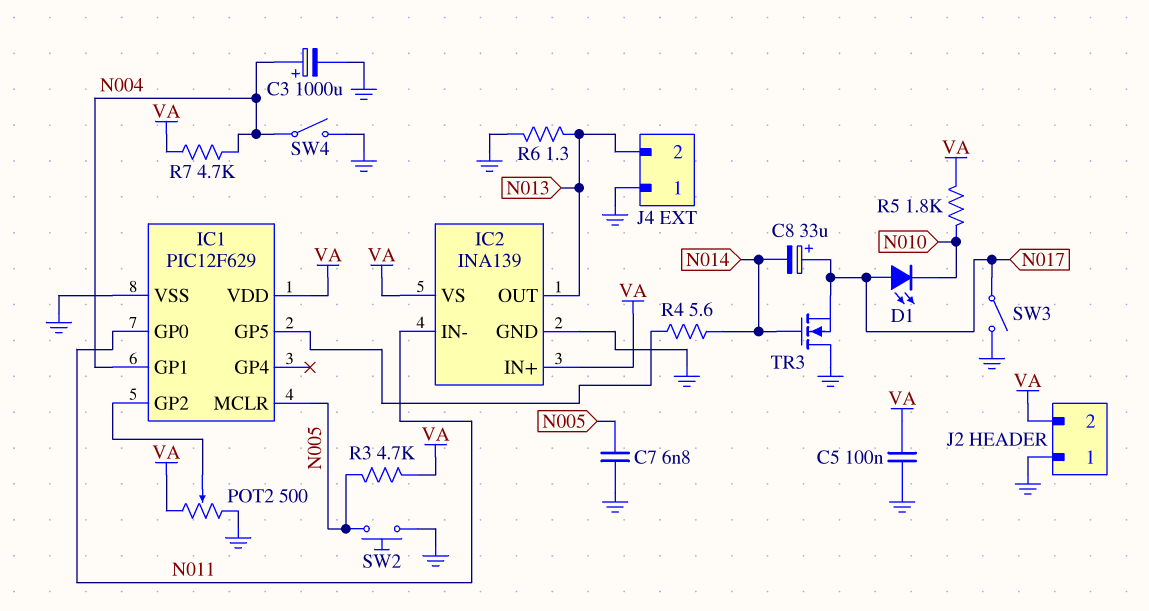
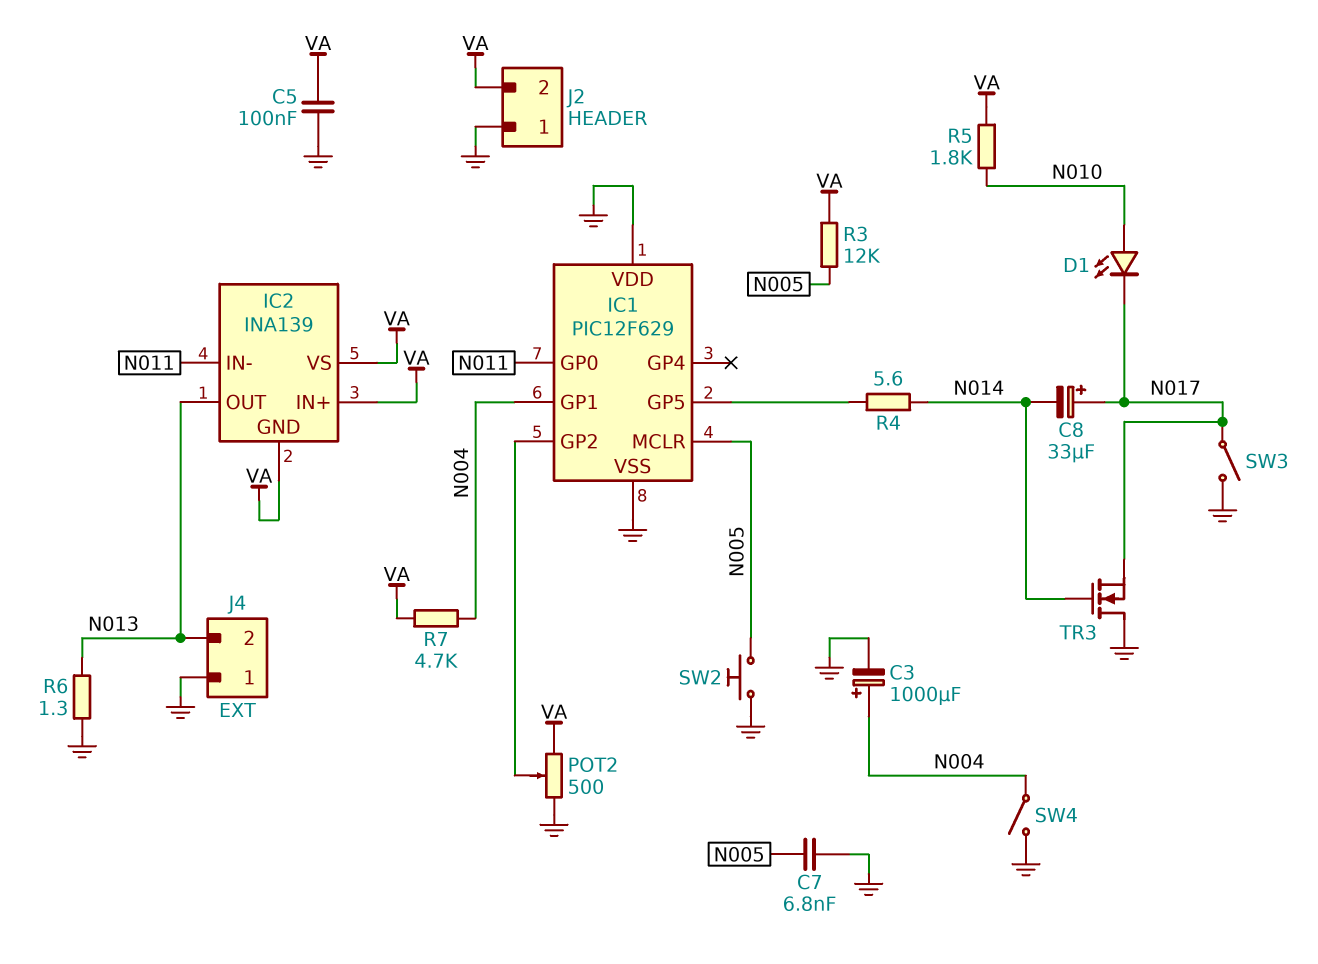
D1: LED (A N017, K N010) -> LED (A N010, K N017)
IC1 pin VDD: VA -> GND
IC2 pin GND: GND -> VA
R3: 4.7k (N005, VA) -> 12k (N005, VA)

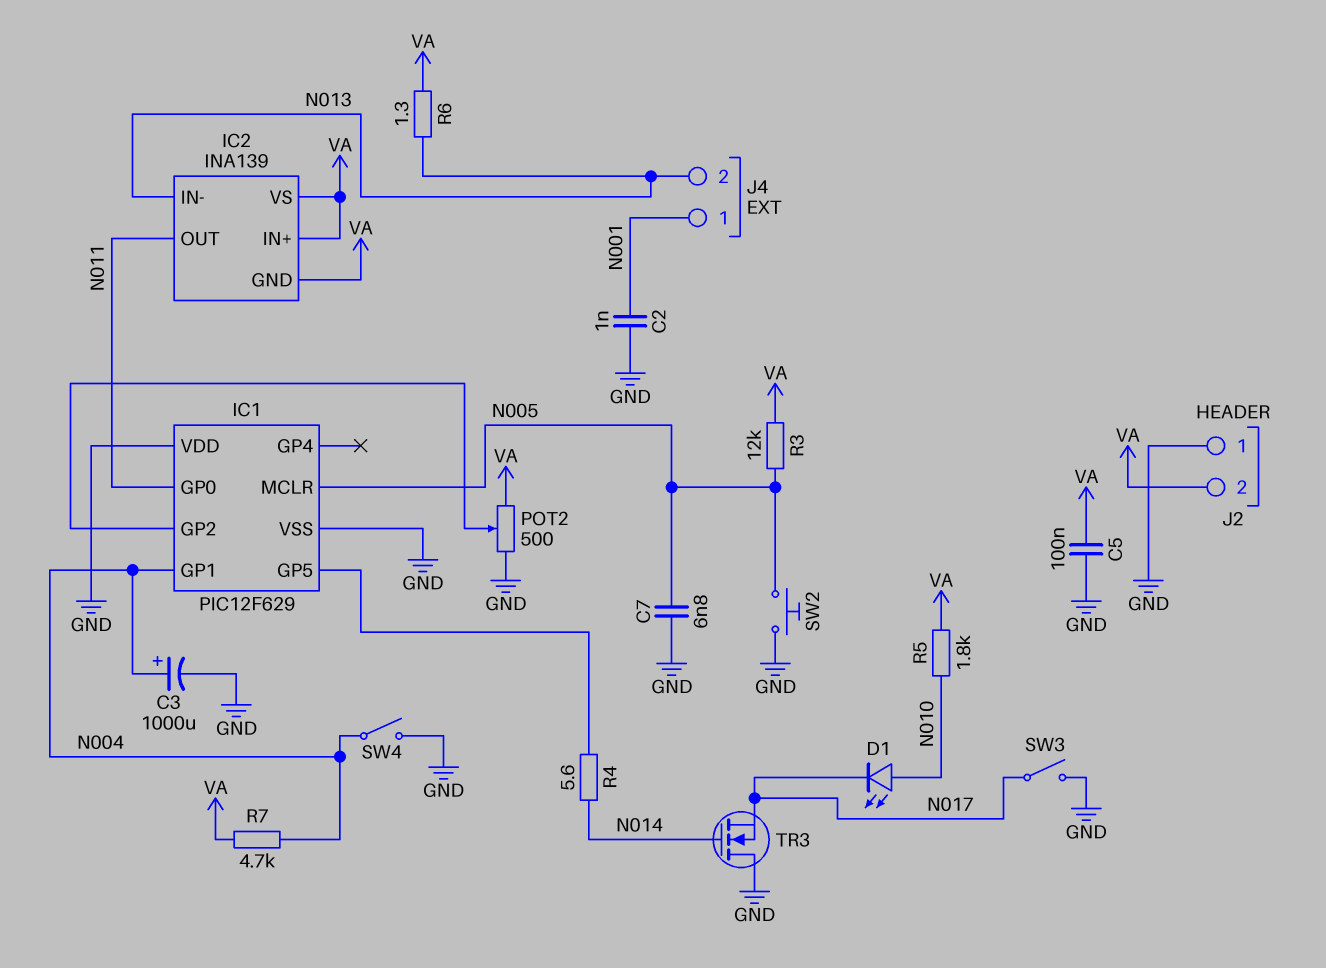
C2: none -> 1nF (GND, N001)
C8: 33uF (plus N017, minus N014) -> none
IC2 pin IN-: N011 -> N013
IC2 pin OUT: N013 -> N011
J4 pin 1: GND -> N001
R6: 1.3 (GND, N013) -> 1.3 (N013, VA)

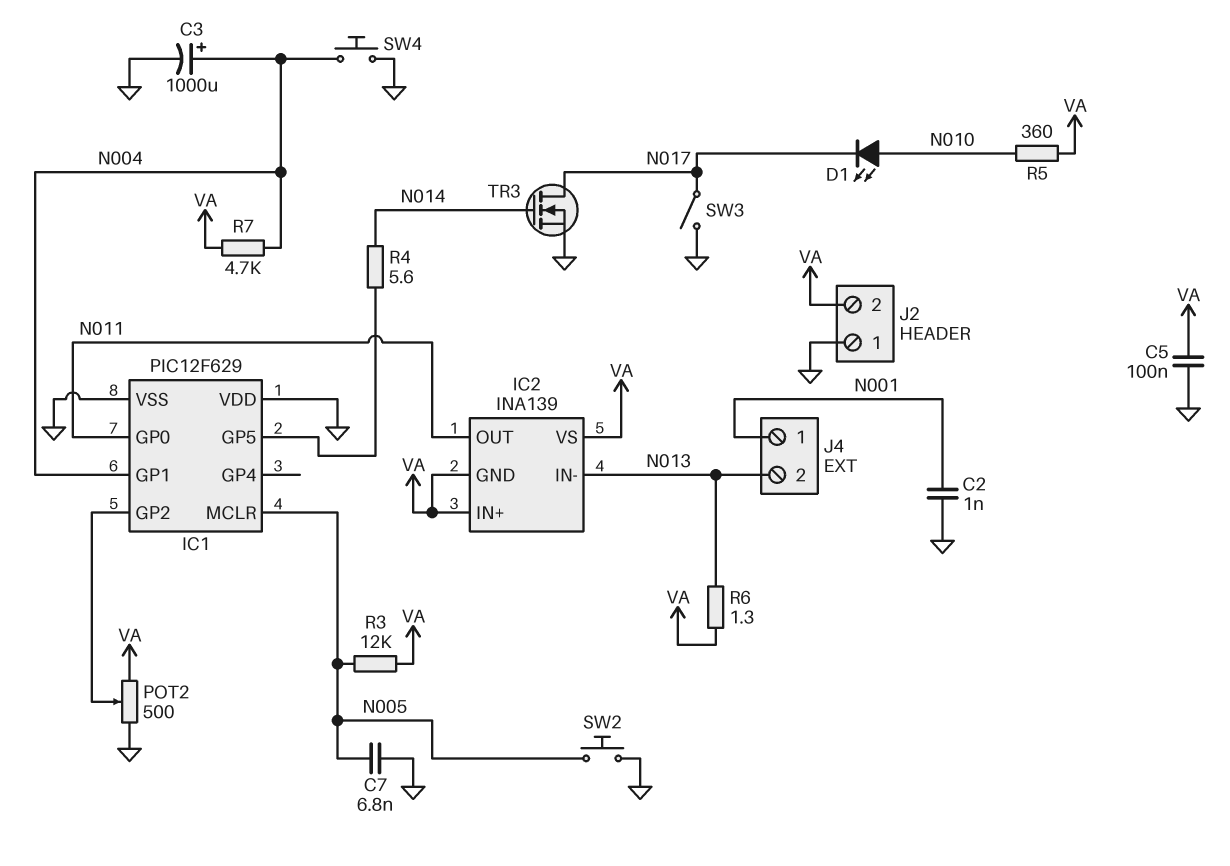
R5: 1.8k (N010, VA) -> 360 (N010, VA)
SW4: switch (GND, N004) -> button (GND, N004)
TR3: NMOS (G N014, D GND, S N017) -> NMOS (G N014, D N017, S GND)

